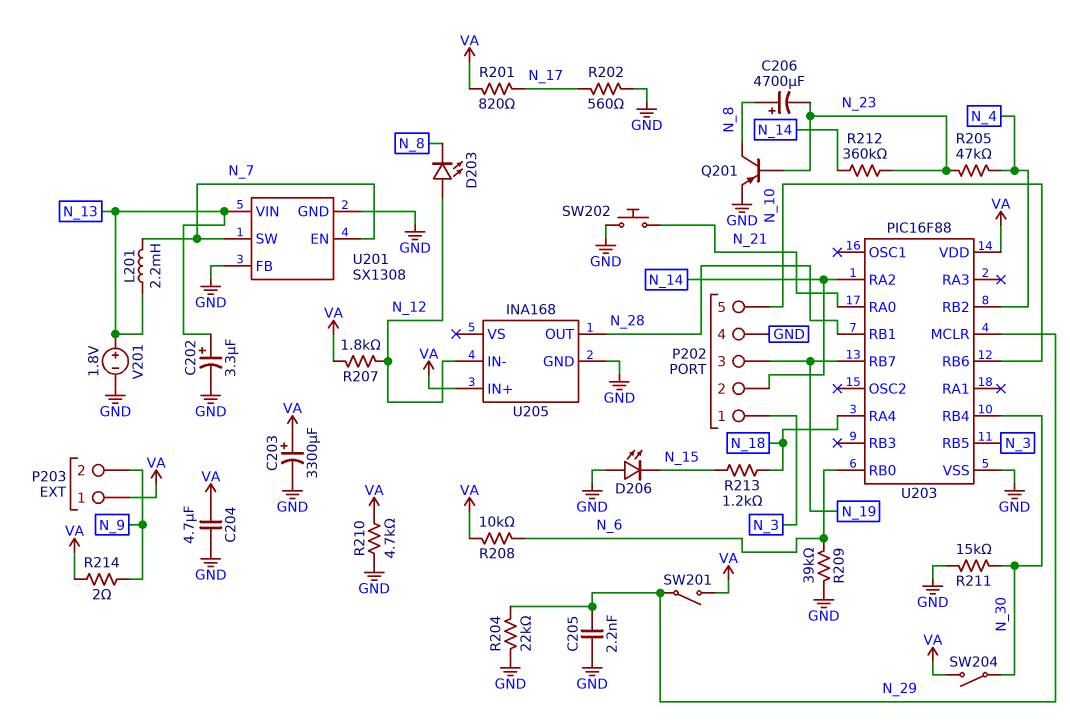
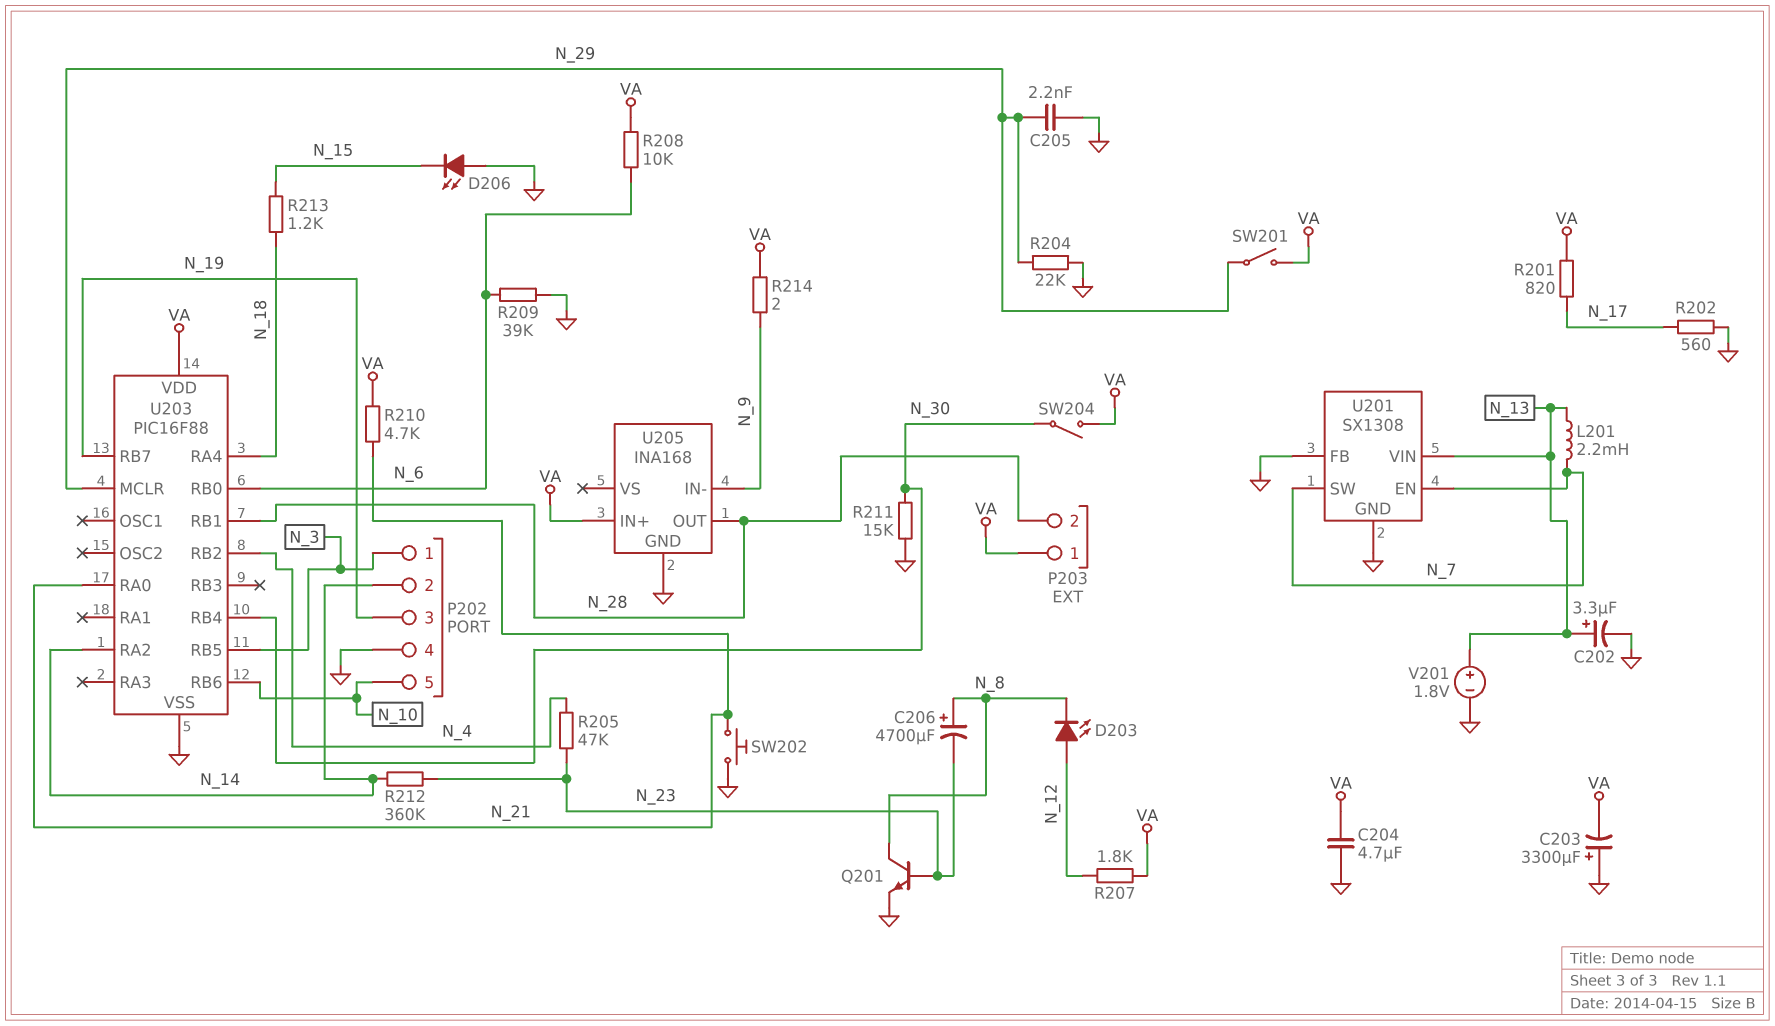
C203: 3300uF (plus VA, minus GND) -> 3300uF (plus GND, minus VA)
P203 pin 2: N_9 -> N_28
Q201: PNP (B N_23, C N_8, E GND) -> NPN (B N_23, C N_8, E GND)
R210: 4.7k (GND, VA) -> 4.7k (N_21, VA)
U205 pin IN-: N_12 -> N_9

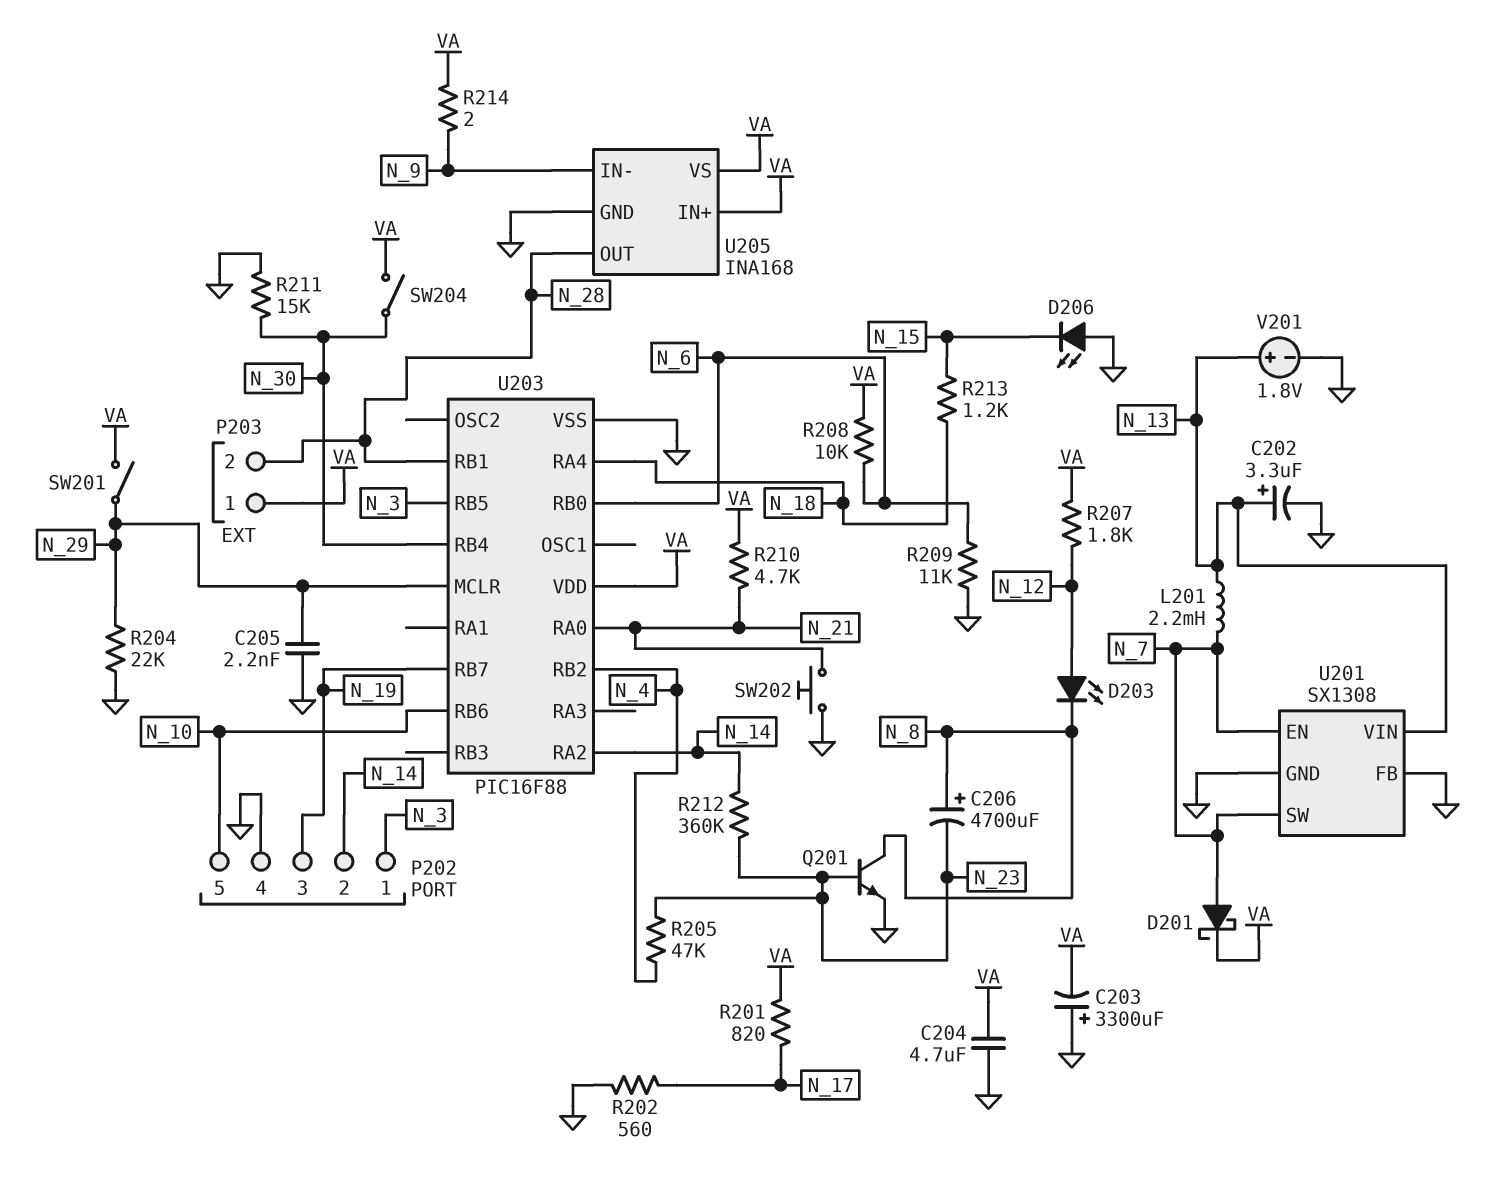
D201: none -> schottky (A N_7, K VA)
R209: 39k (GND, N_6) -> 11k (GND, N_6)
U205 pin VS: none -> VA

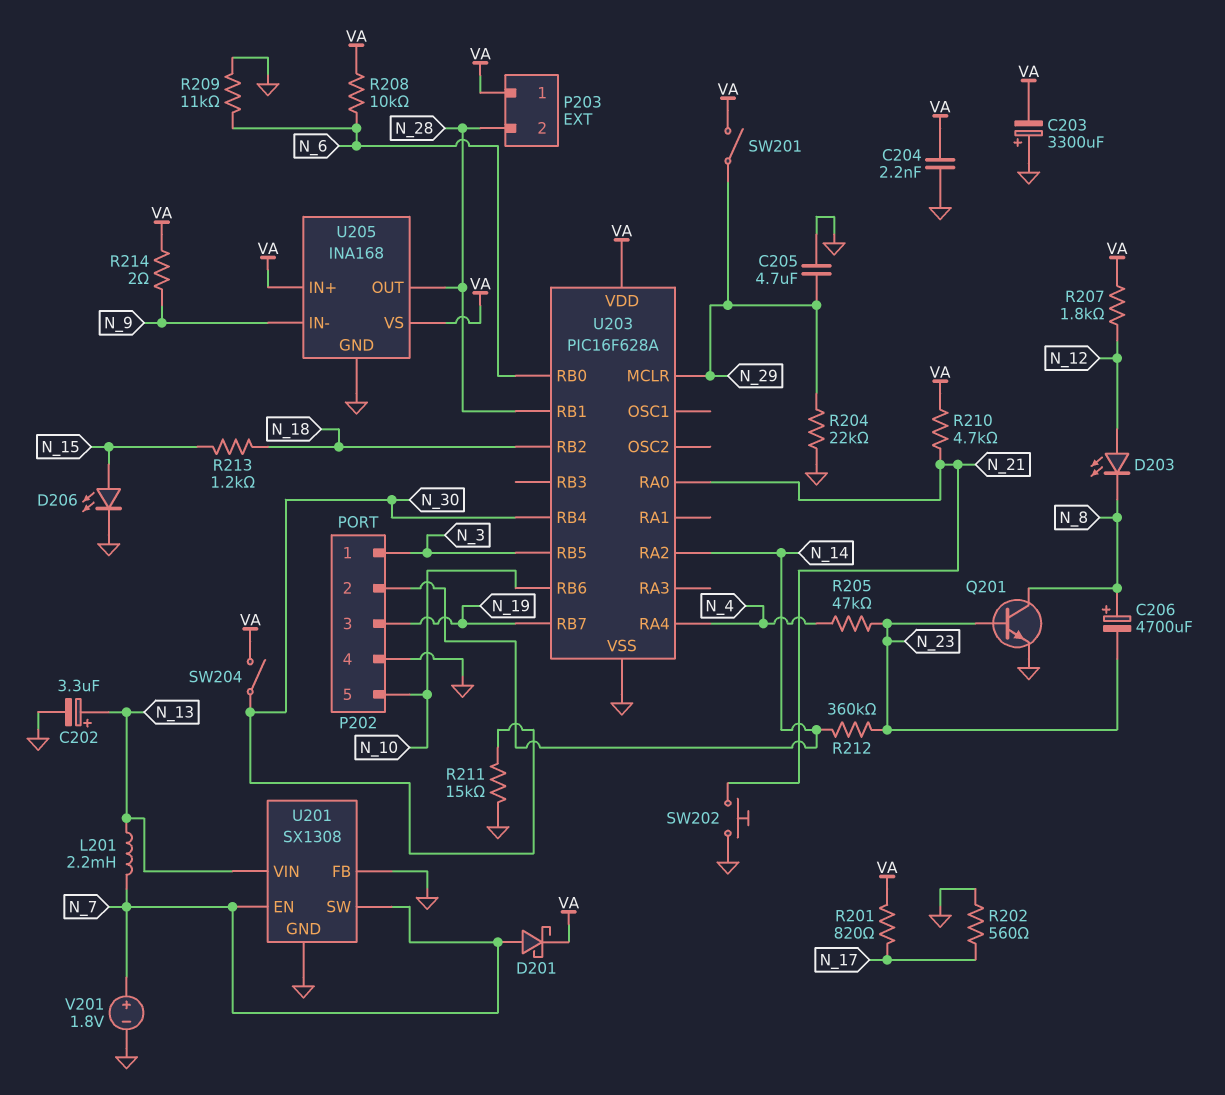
C204: 4.7uF (GND, VA) -> 2.2nF (GND, VA)
C205: 2.2nF (GND, N_29) -> 4.7uF (GND, N_29)
D206: LED (A GND, K N_15) -> LED (A N_15, K GND)
U203: PIC16F88 -> PIC16F628A
U203 pin RA4: N_18 -> N_4
U203 pin RB2: N_4 -> N_18
V201: 1.8V (plus N_13, minus GND) -> 1.8V (plus N_7, minus GND)

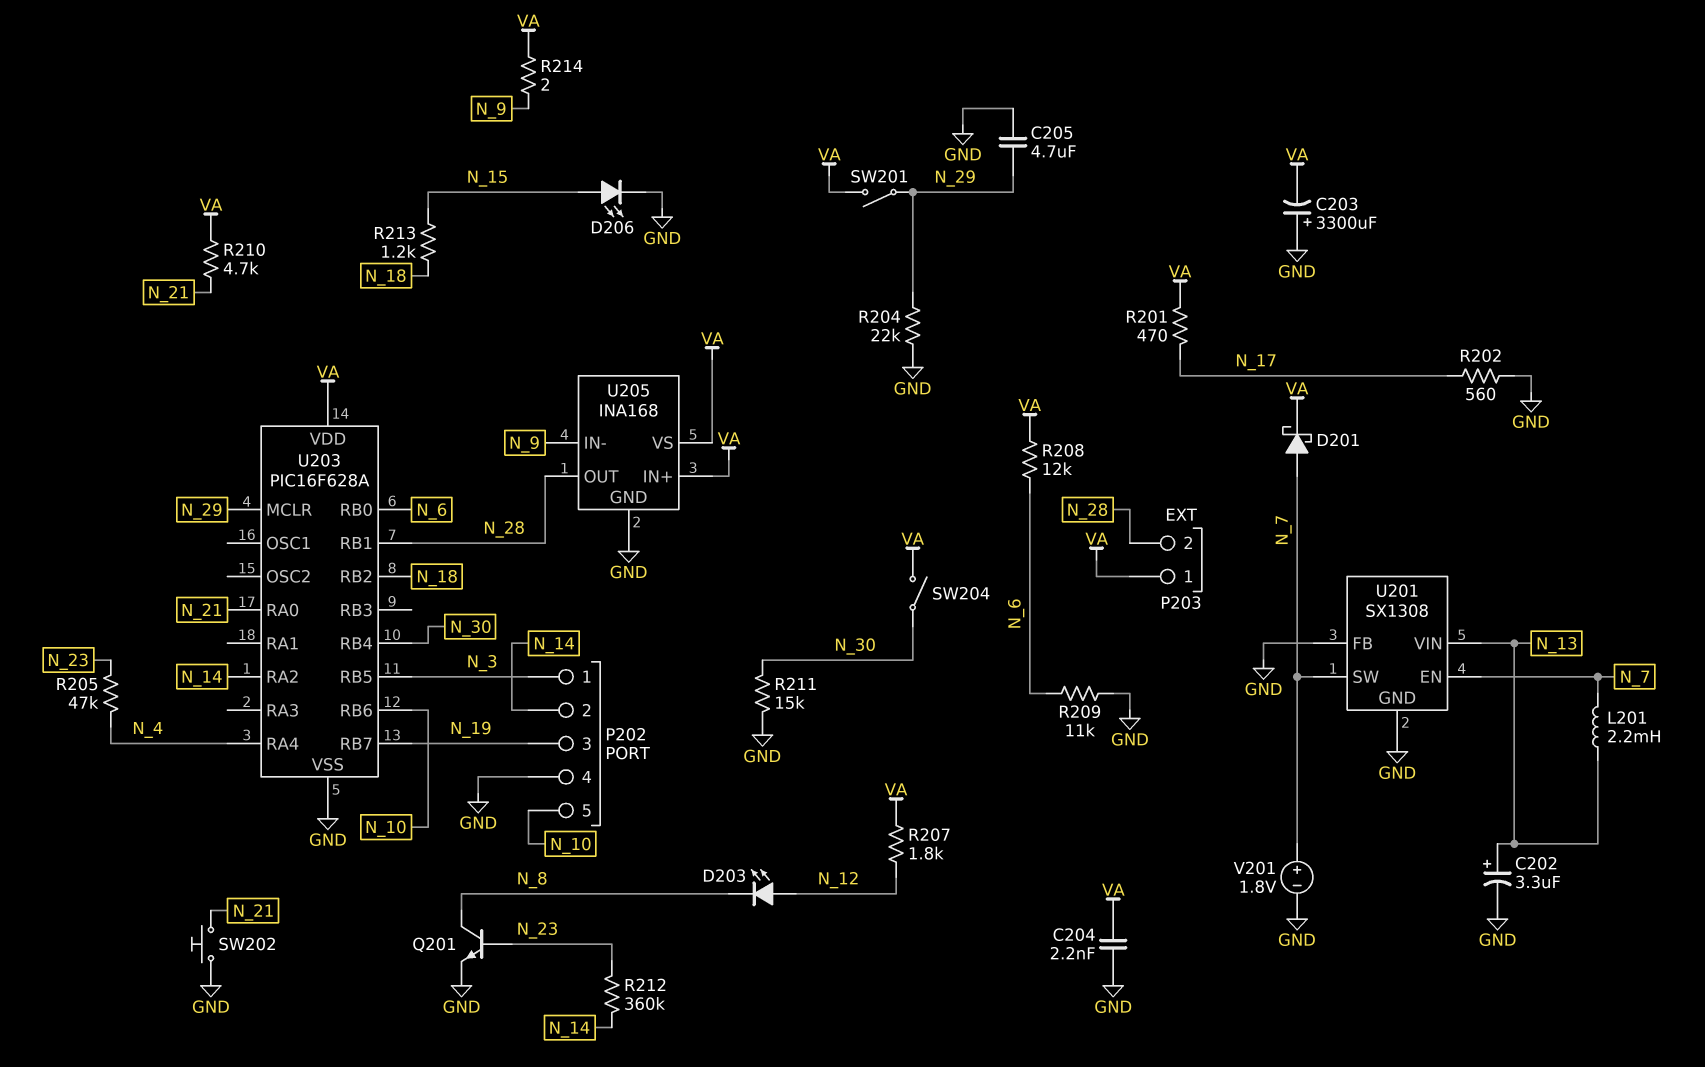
C206: 4700uF (plus N_8, minus N_23) -> none
R201: 820 (N_17, VA) -> 470 (N_17, VA)
R208: 10k (N_6, VA) -> 12k (N_6, VA)

